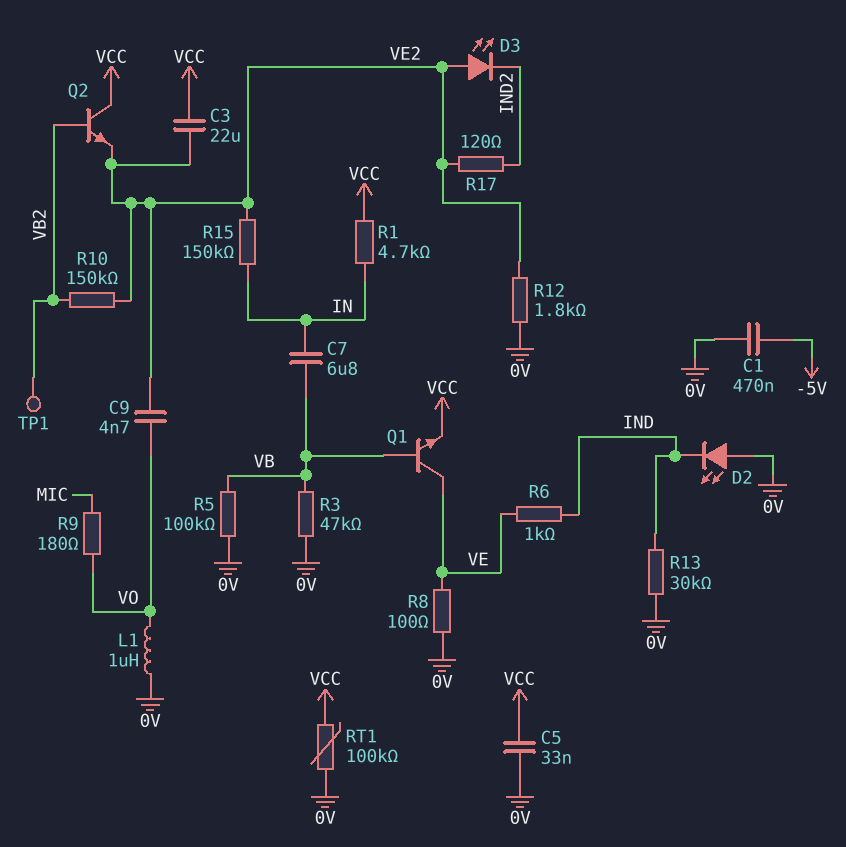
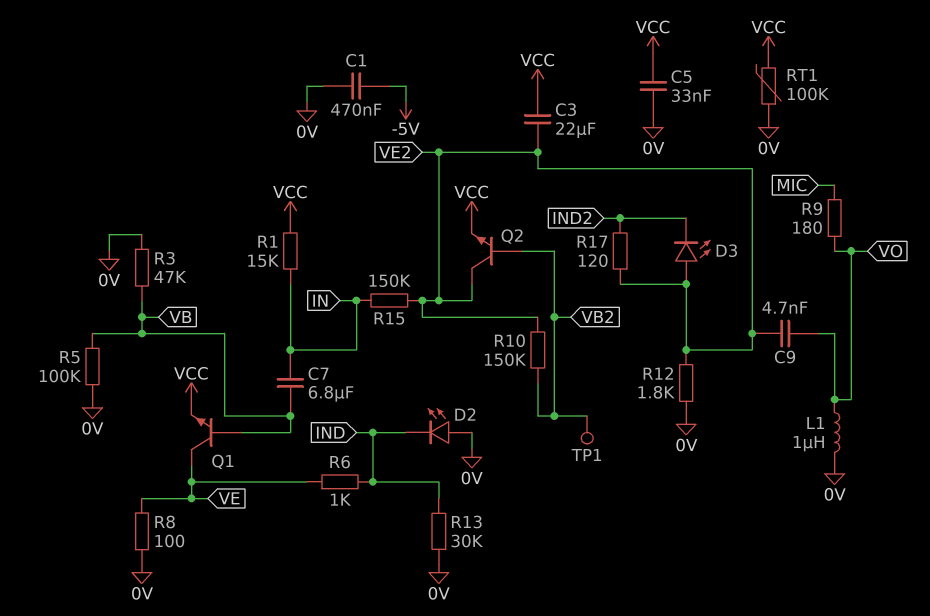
Q2: NPN (B VB2, C VCC, E VE2) -> NPN (B VB2, C VE2, E VCC)
R1: 4.7k (IN, VCC) -> 15k (IN, VCC)

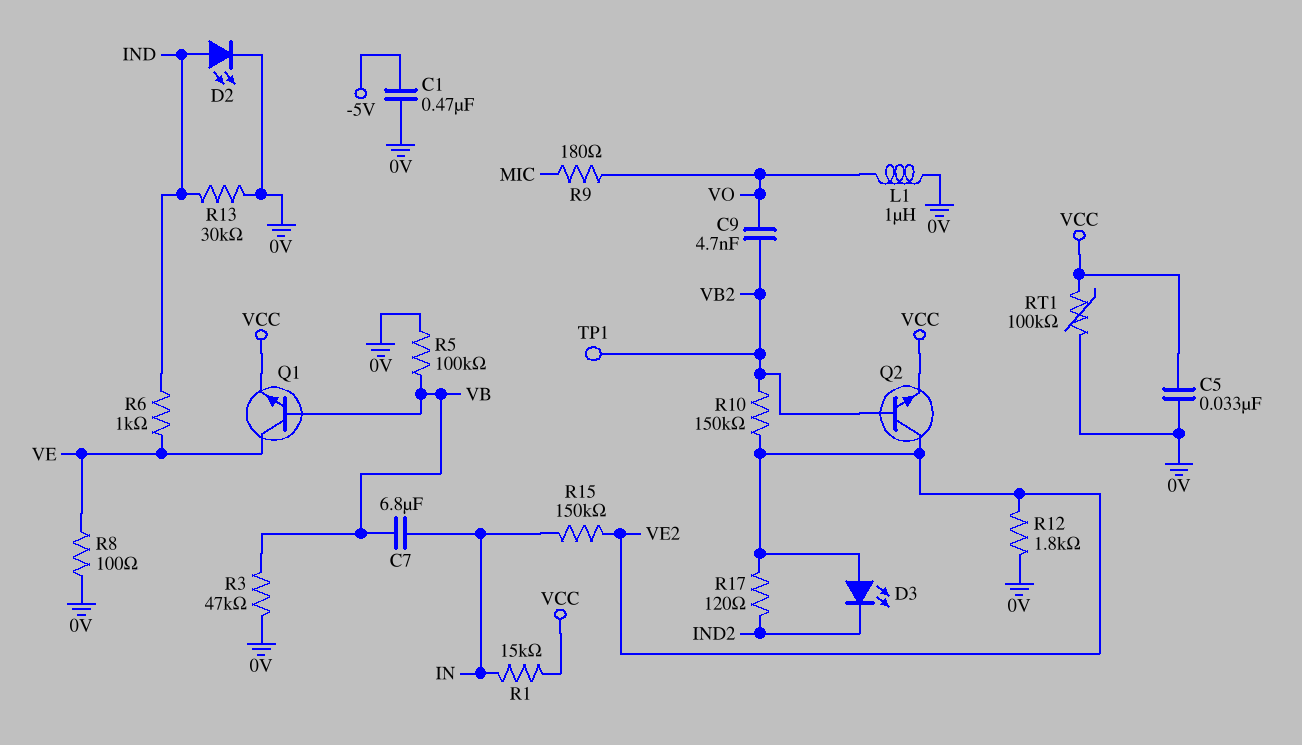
C3: 22uF (VCC, VE2) -> none
C9: 4.7nF (VE2, VO) -> 4.7nF (VB2, VO)
D2: LED (A 0V, K IND) -> LED (A IND, K 0V)

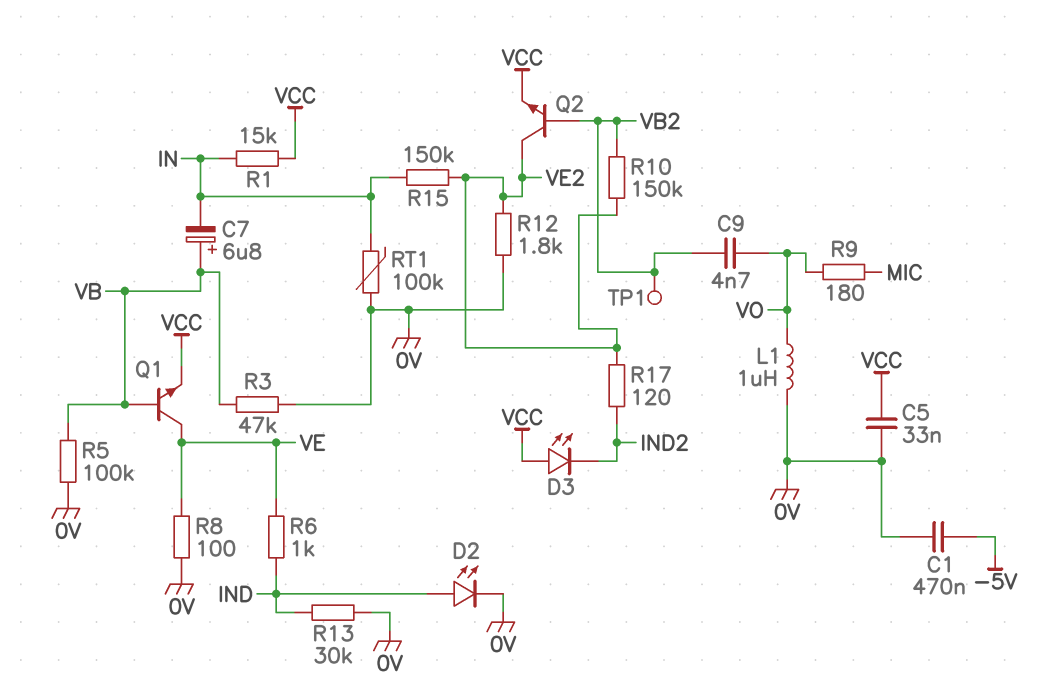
C7: 6.8uF (IN, VB) -> 6.8uF (plus VB, minus IN)
D3: LED (A VE2, K IND2) -> LED (A VCC, K IND2)
RT1: 100k (0V, VCC) -> 100k (0V, IN)

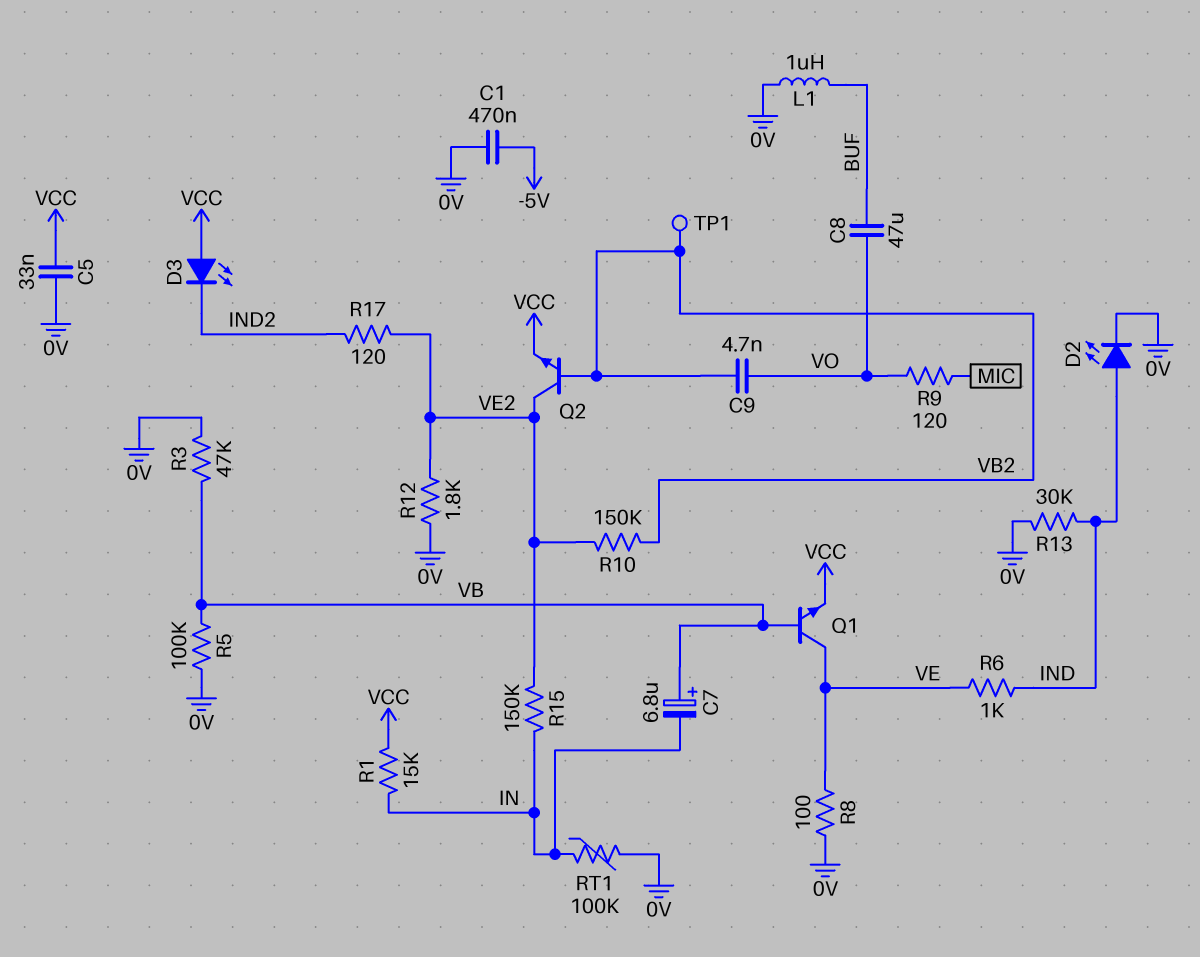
C8: none -> 47uF (BUF, VO)
L1: 1uH (0V, VO) -> 1uH (0V, BUF)
R9: 180 (MIC, VO) -> 120 (MIC, VO)

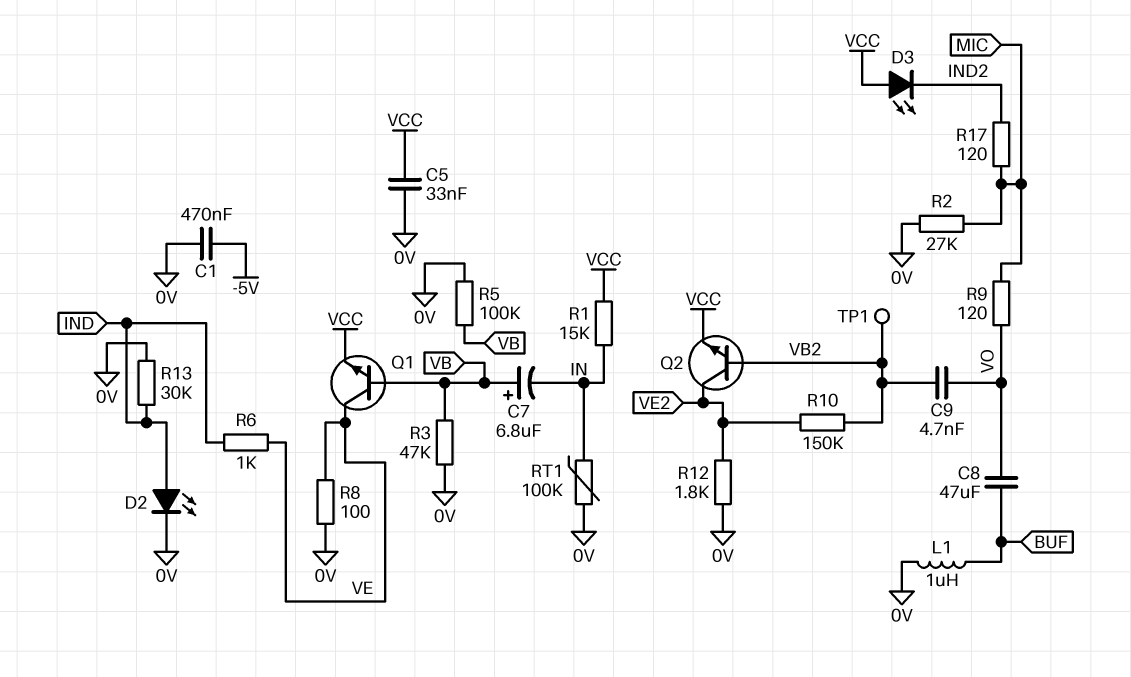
R2: none -> 27k (0V, MIC)
R15: 150k (IN, VE2) -> none
R17: 120 (IND2, VE2) -> 120 (IND2, MIC)

